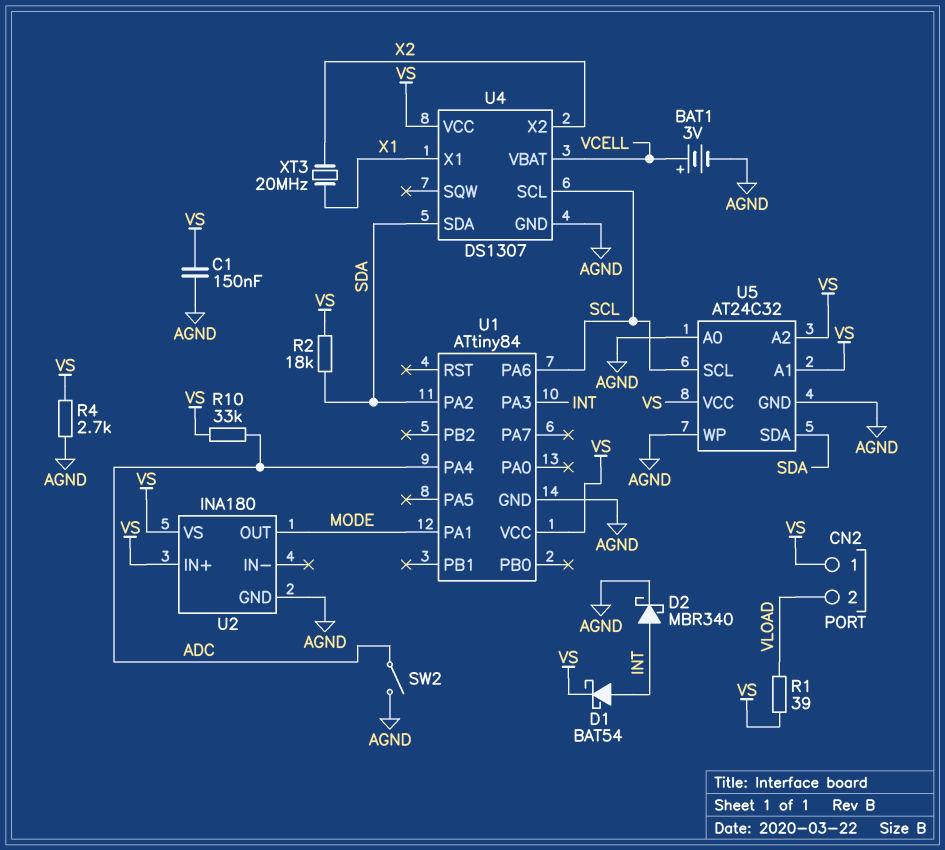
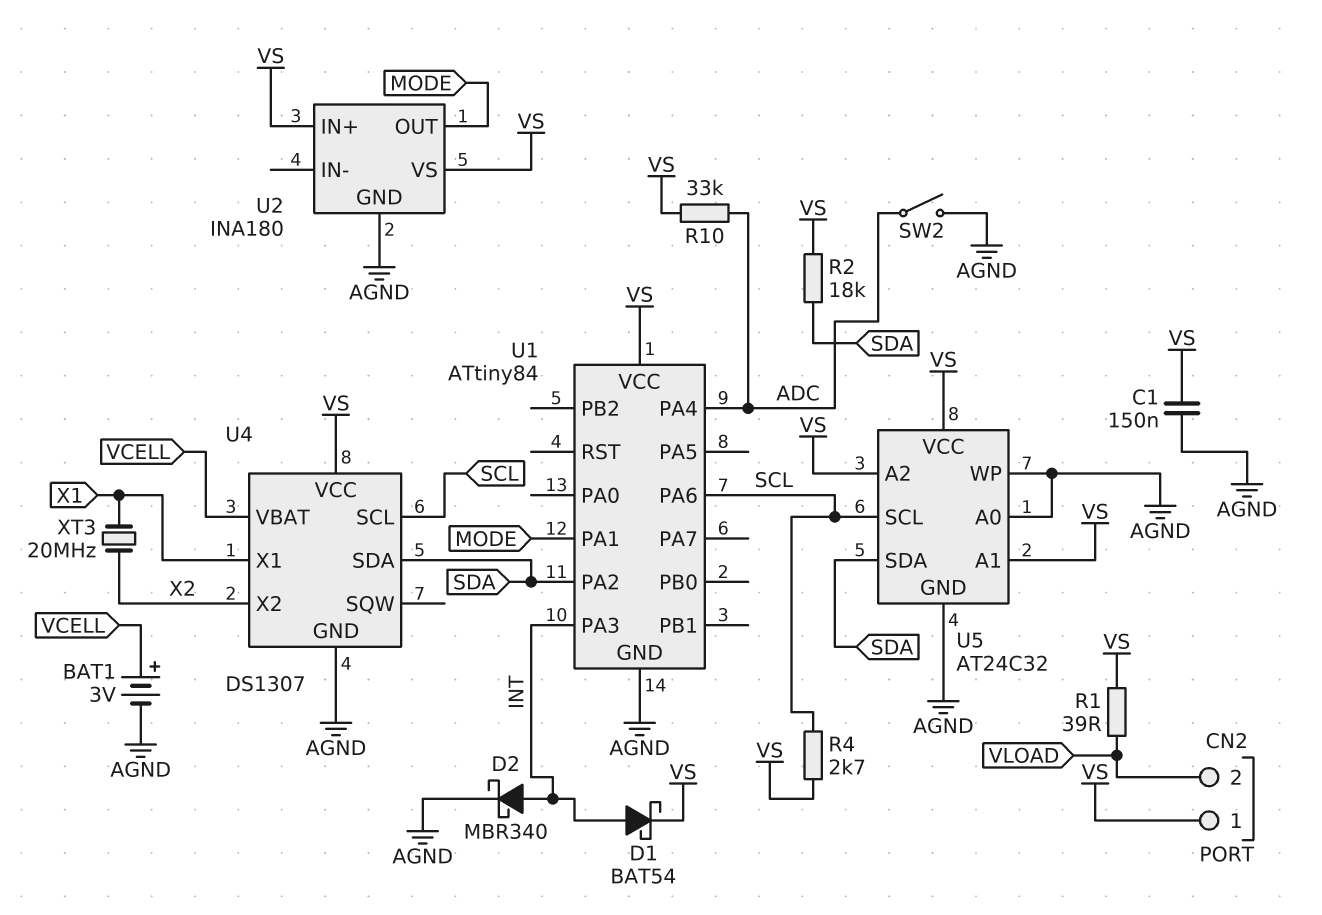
R4: 2.7k (AGND, VS) -> 2.7k (SCL, VS)

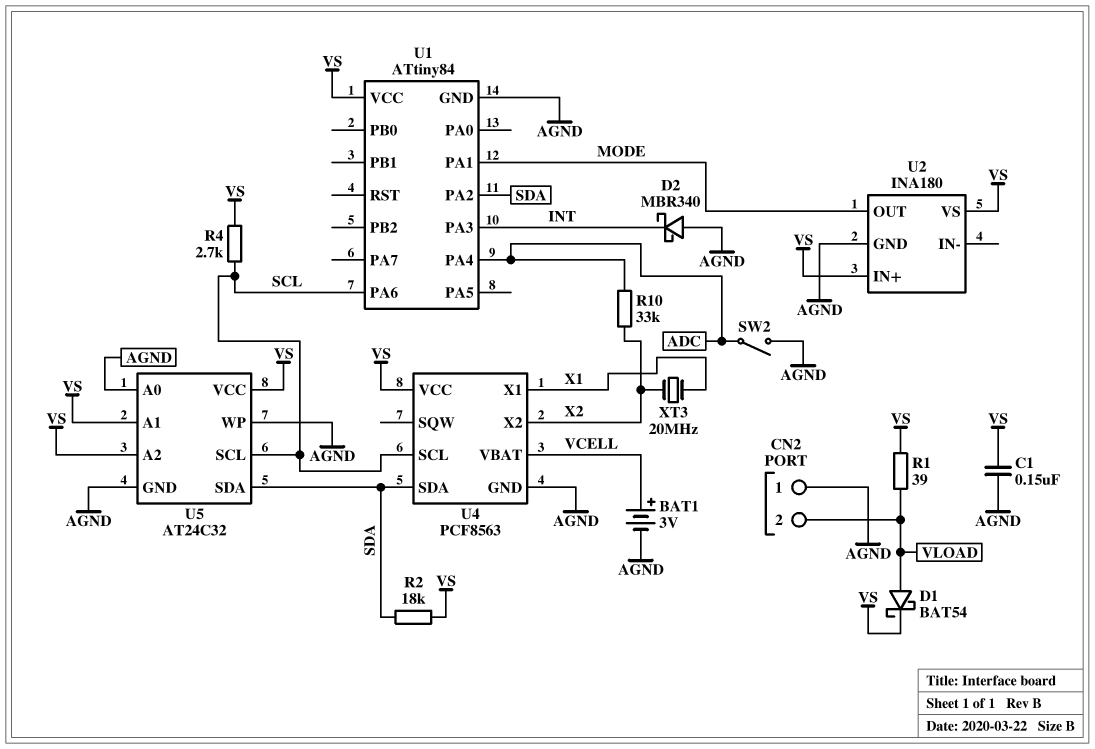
CN2 pin 1: VS -> AGND
D1: schottky BAT54 (A INT, K VS) -> schottky BAT54 (A VLOAD, K VS)
D2: schottky MBR340 (A INT, K AGND) -> schottky MBR340 (A AGND, K INT)
R10: 33k (ADC, VS) -> 33k (ADC, X2)
U4: DS1307 -> PCF8563

